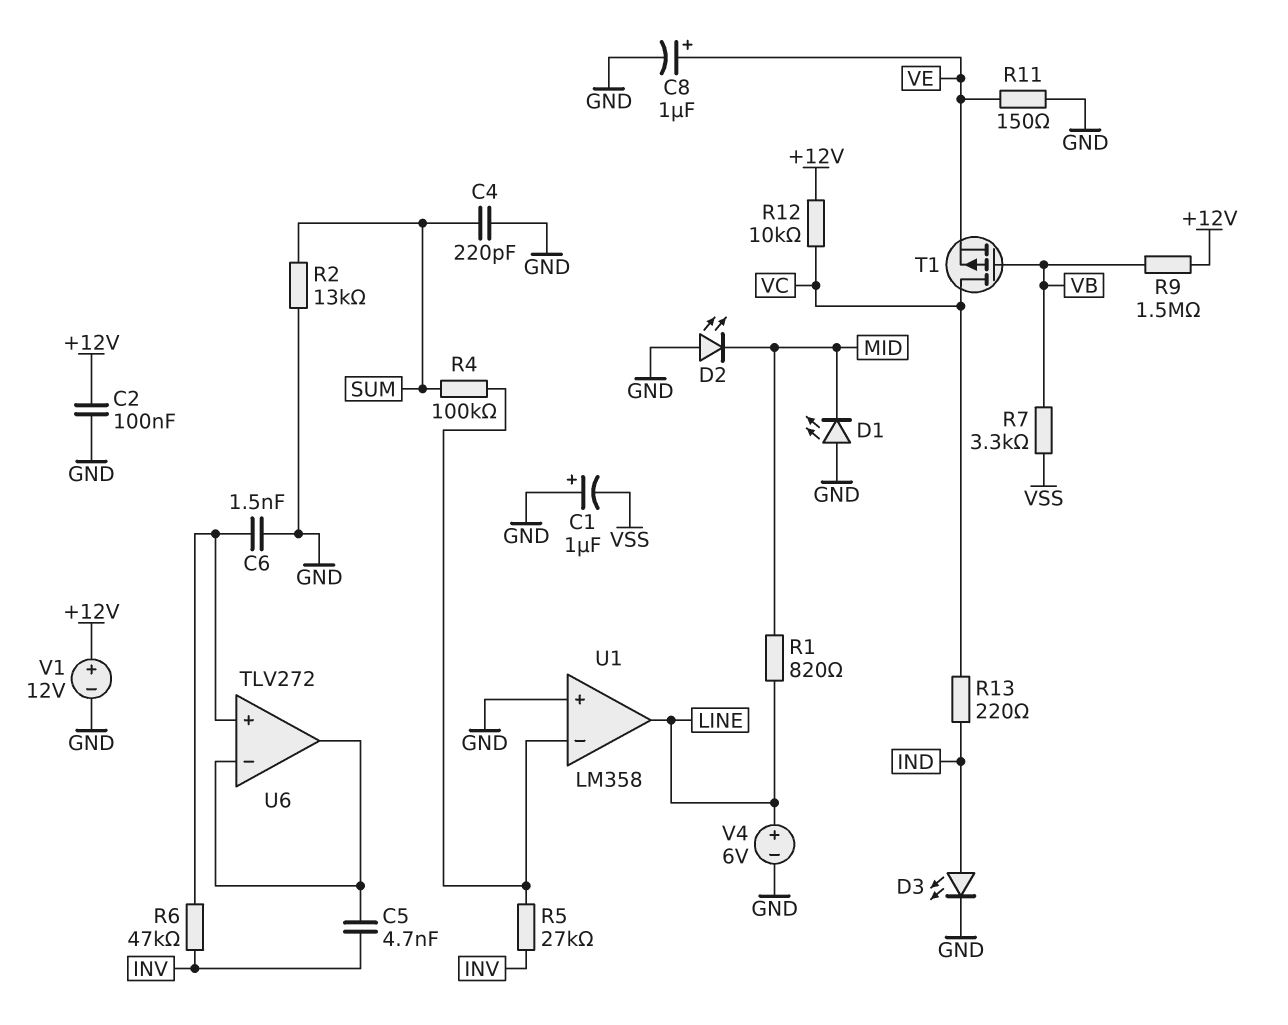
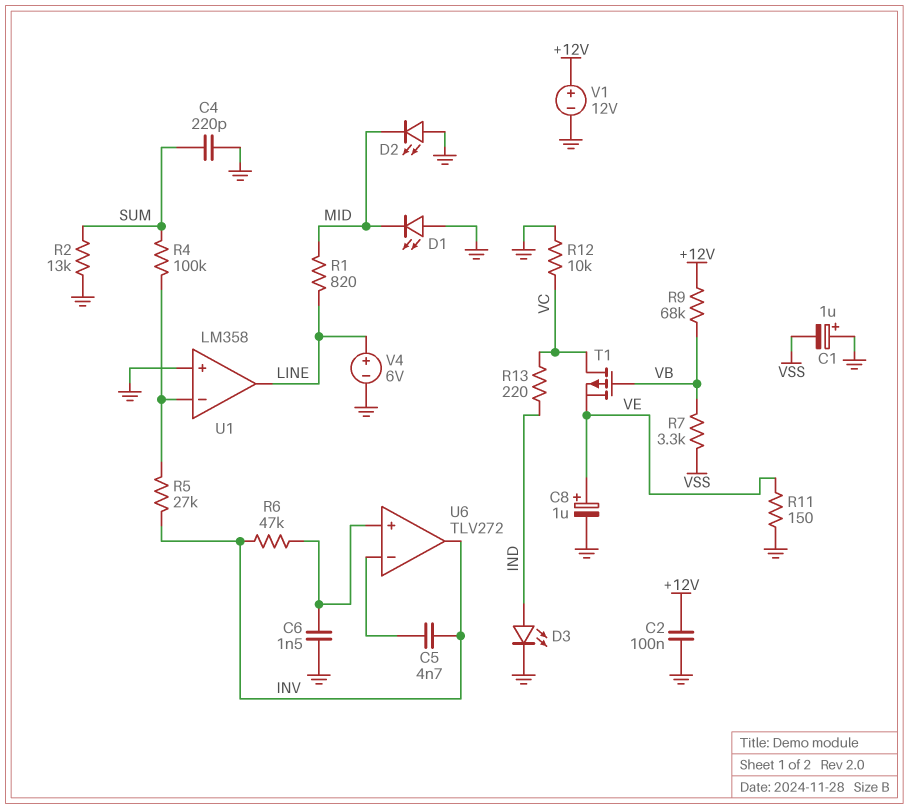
R9: 1.5M (+12V, VB) -> 68k (+12V, VB)
R12: 10k (+12V, VC) -> 10k (GND, VC)
U6 pin out: U6/in- -> INV

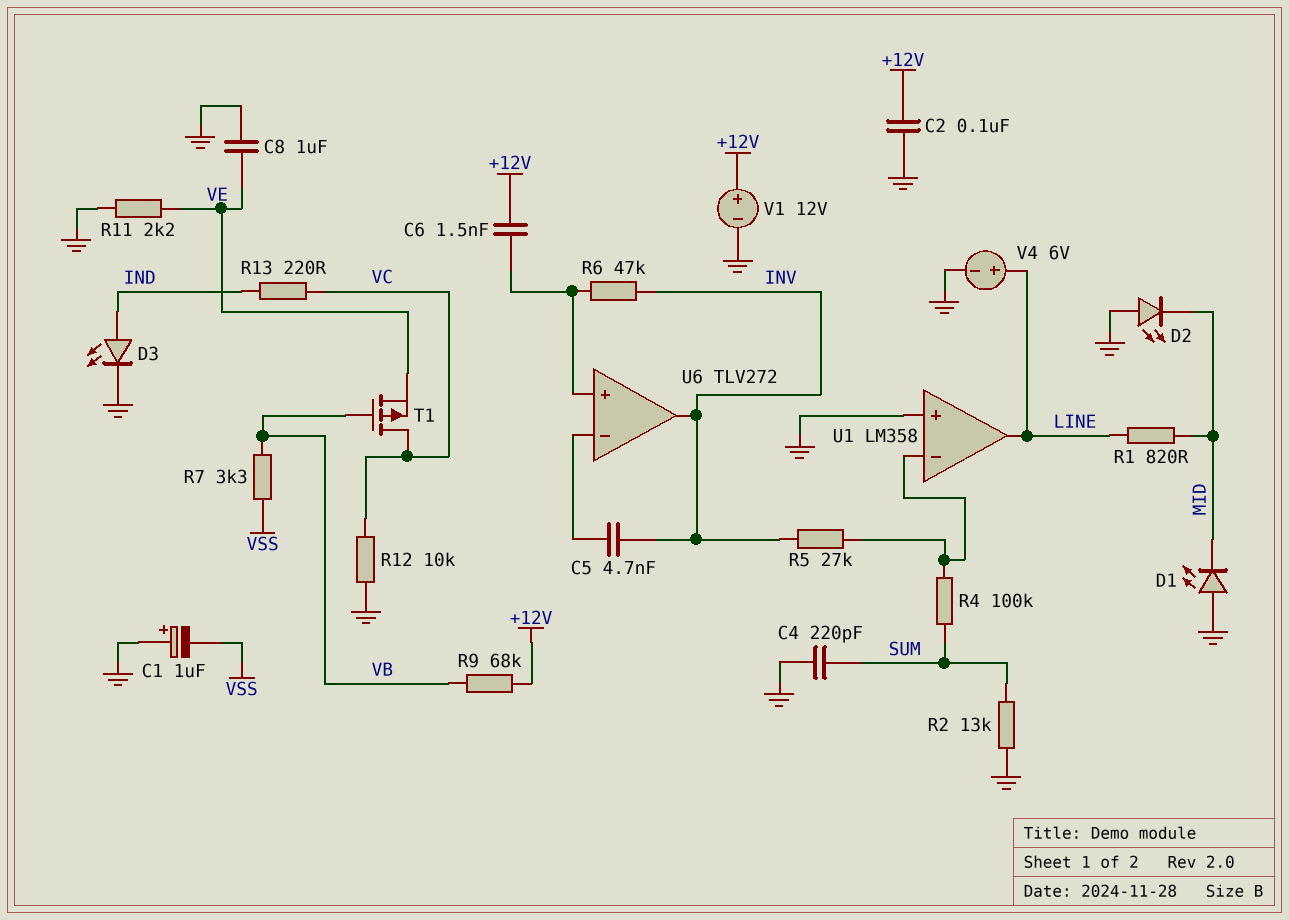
C6: 1.5nF (GND, U6/in+) -> 1.5nF (+12V, U6/in+)
C8: 1uF (plus VE, minus GND) -> 1uF (GND, VE)
R11: 150 (GND, VE) -> 2.2k (GND, VE)

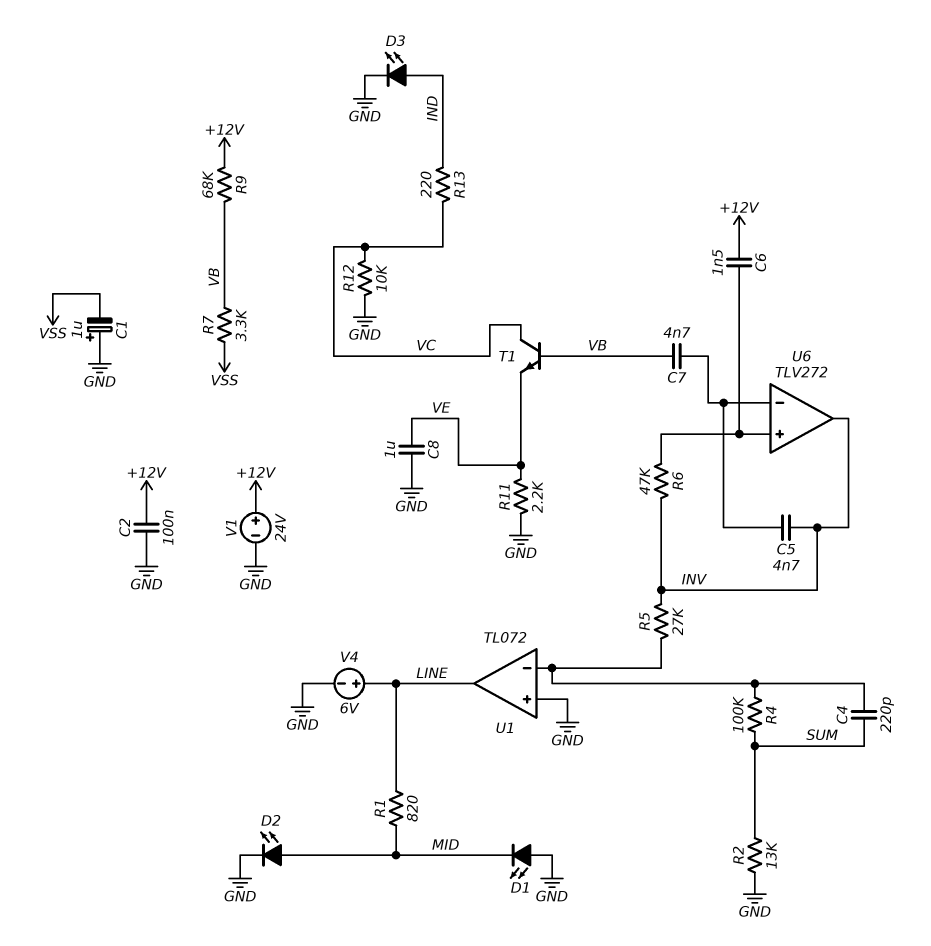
C4: 220pF (GND, SUM) -> 220pF (SUM, U1/in-)
C7: none -> 4.7nF (U6/in-, VB)
D2: LED (A GND, K MID) -> LED (A MID, K GND)
T1: PMOS (G VB, D VC, S VE) -> NPN (B VB, C VC, E VE)
U1: LM358 -> TL072
V1: 12V (plus +12V, minus GND) -> 24V (plus +12V, minus GND)

